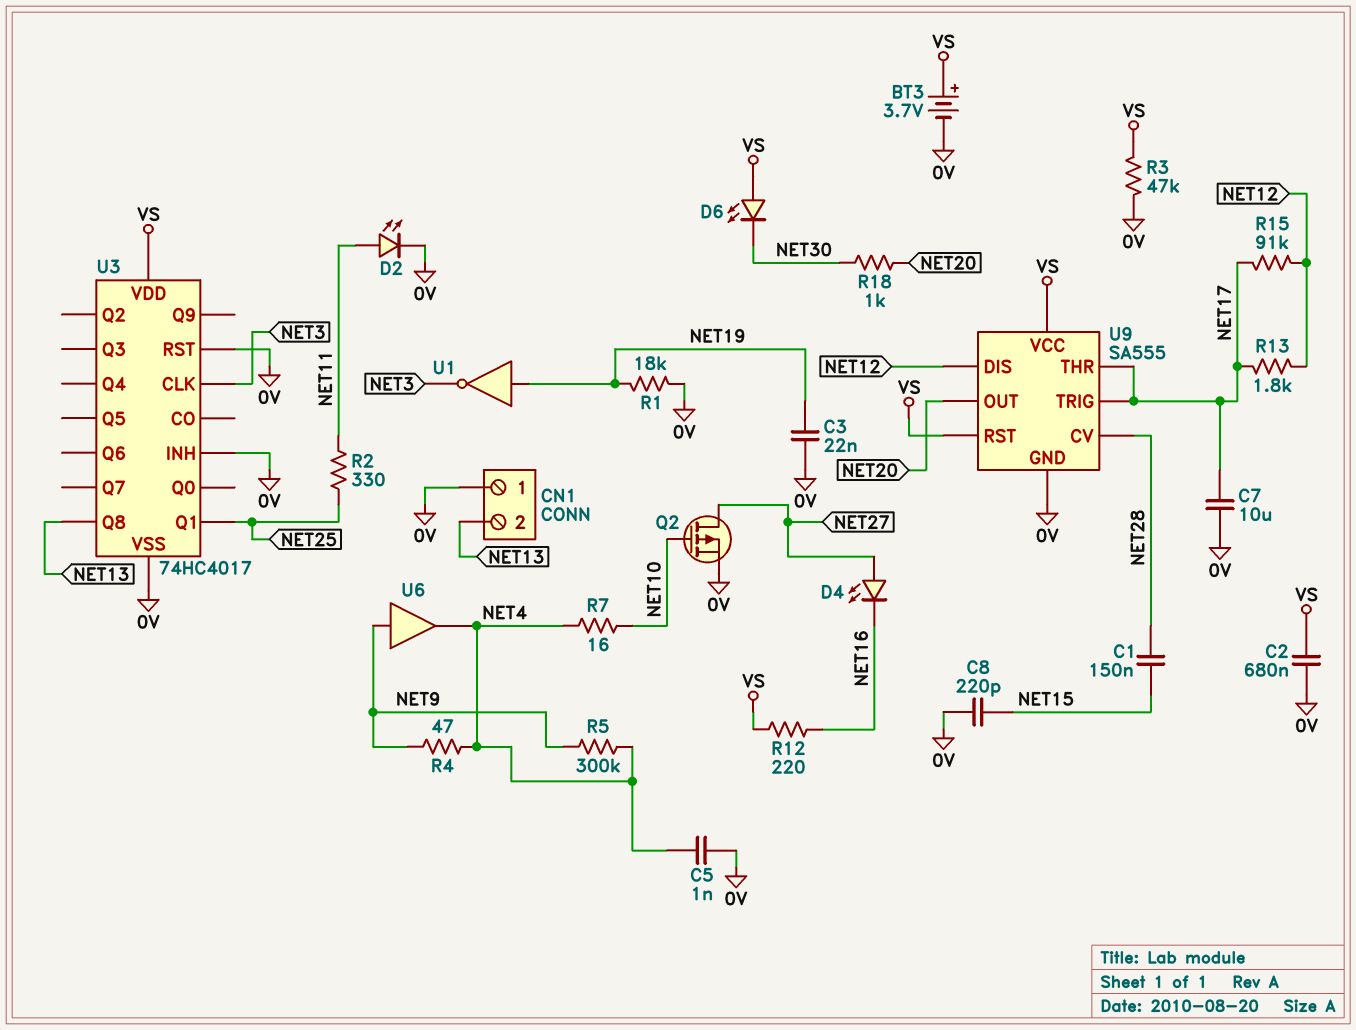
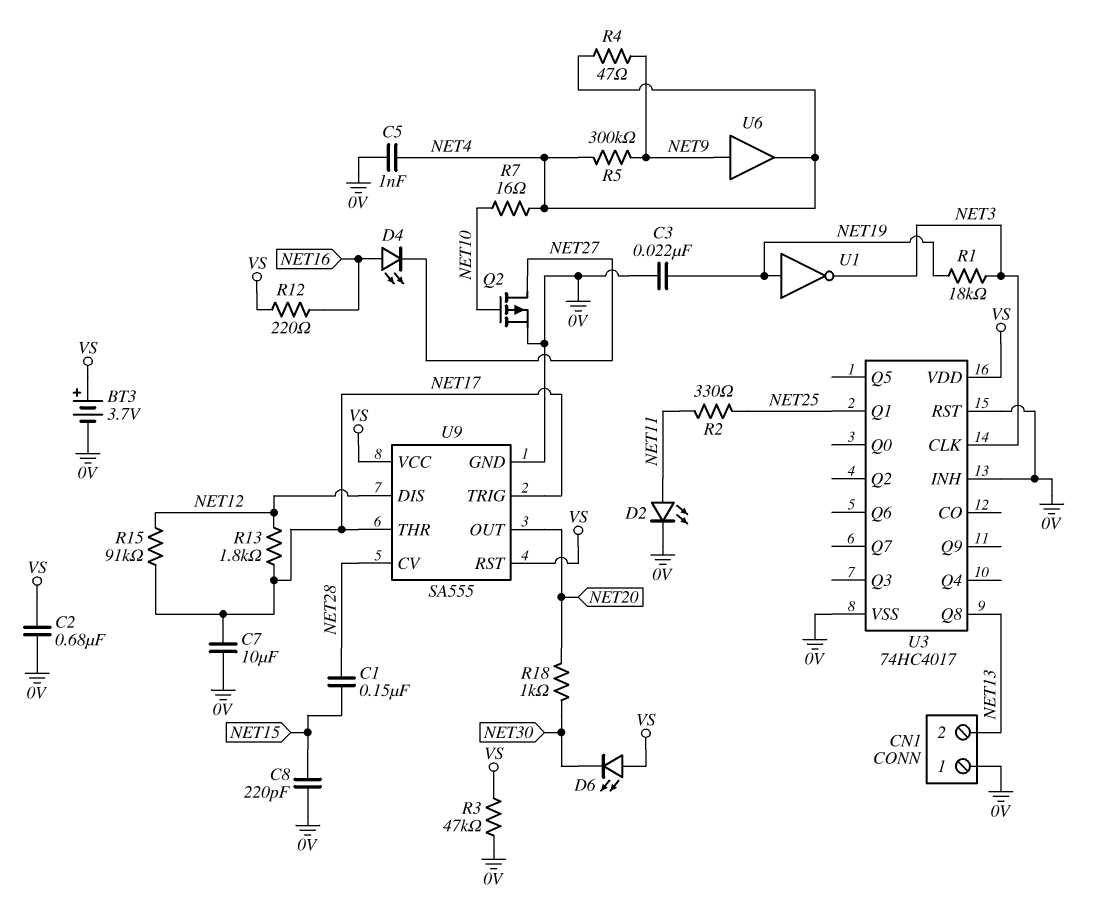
D4: LED (A NET27, K NET16) -> LED (A NET16, K NET27)
R1: 18k (0V, NET19) -> 18k (NET3, NET19)

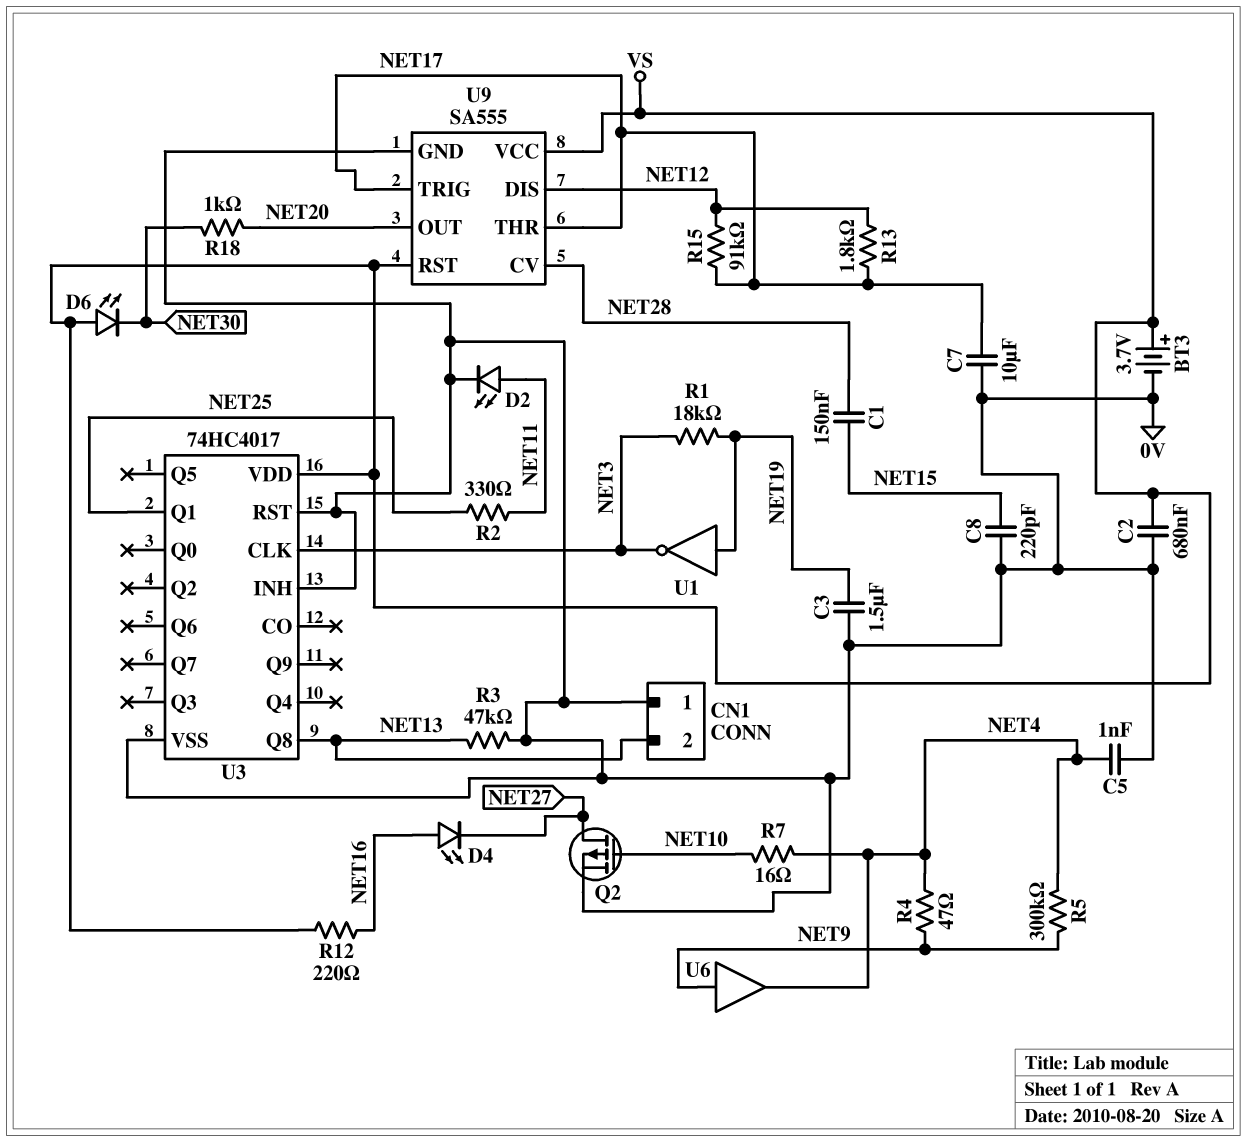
C3: 22nF (0V, NET19) -> 1.5uF (0V, NET19)
R3: 47k (0V, VS) -> 47k (0V, NET13)

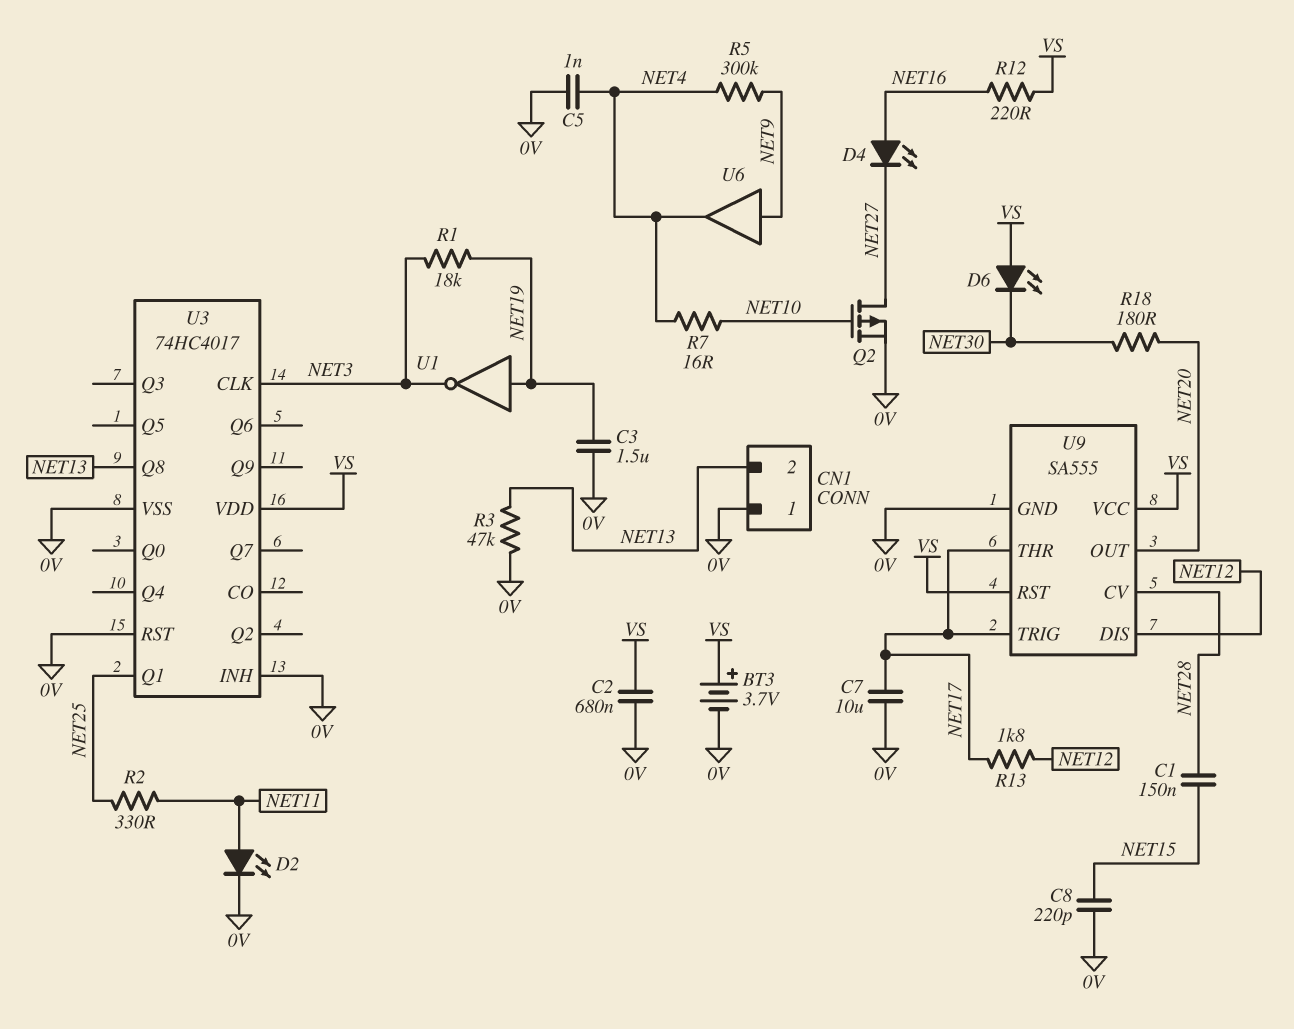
R4: 47 (NET4, NET9) -> none
R15: 91k (NET12, NET17) -> none
R18: 1k (NET20, NET30) -> 180 (NET20, NET30)

